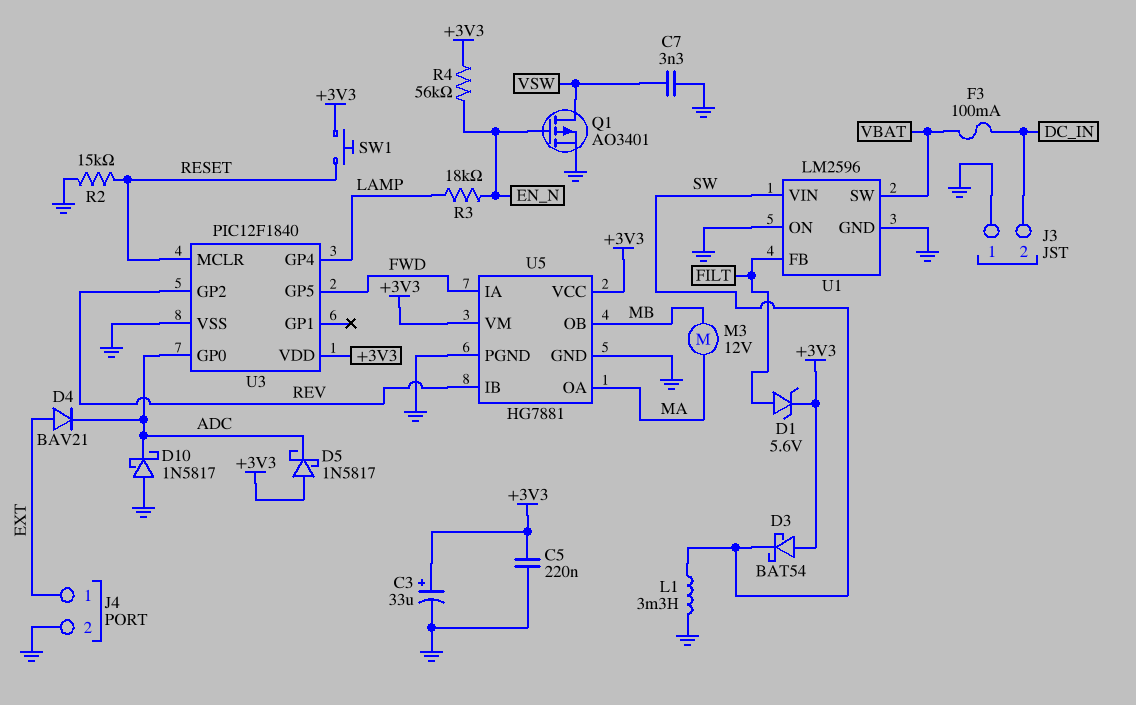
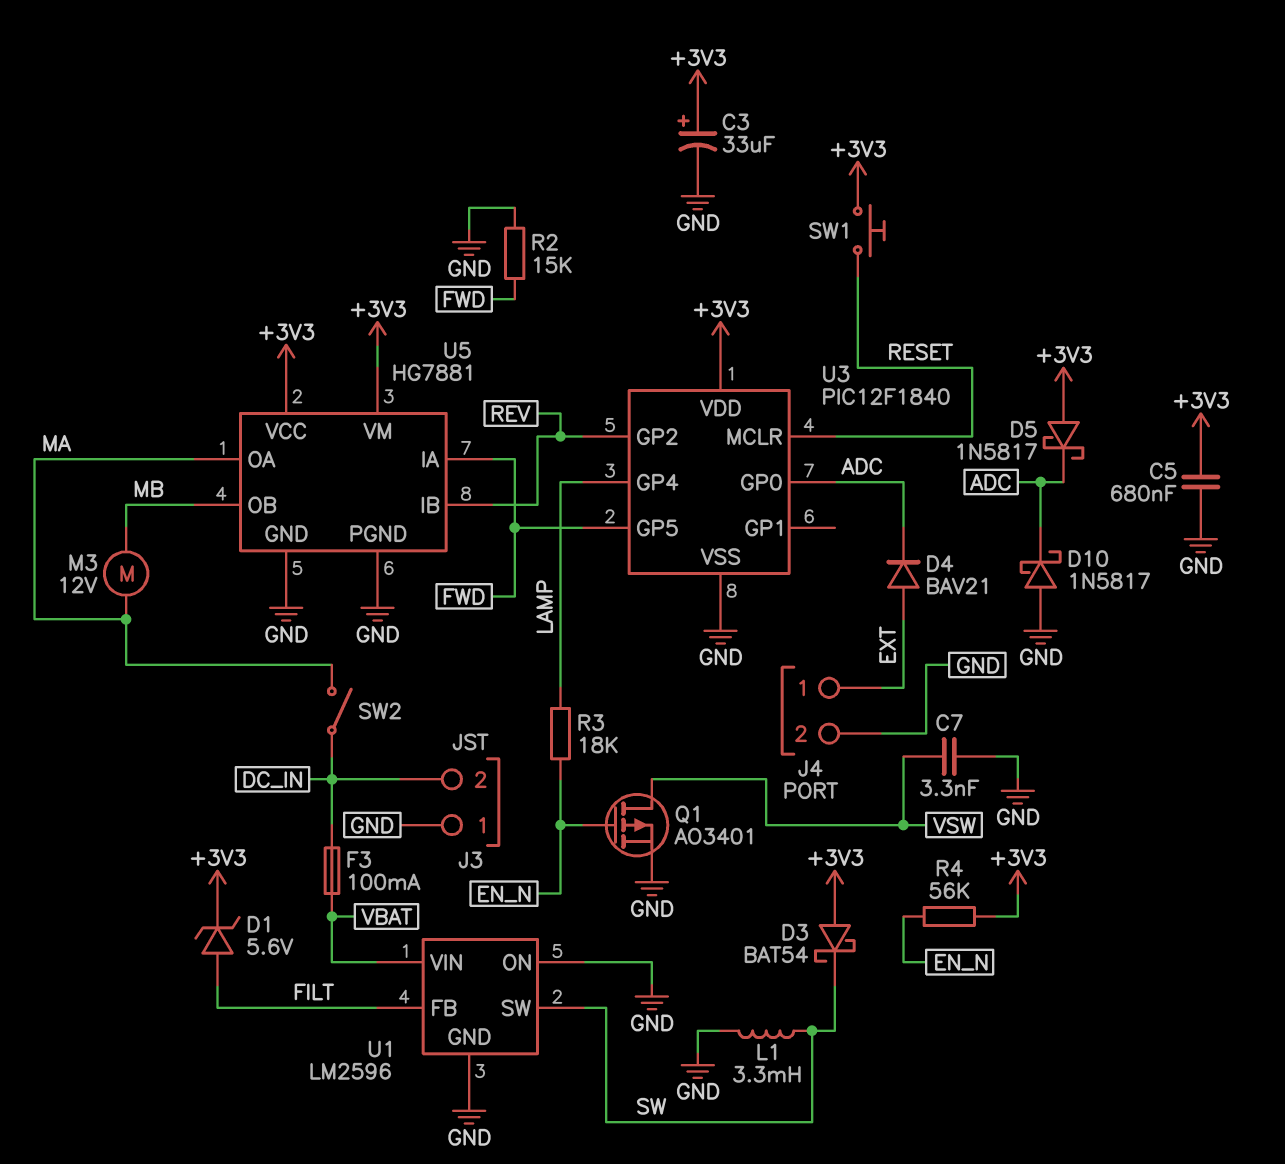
C5: 220nF (+3V3, GND) -> 680nF (+3V3, GND)
R2: 15k (GND, RESET) -> 15k (FWD, GND)
SW2: none -> switch (DC_IN, MA)
U1 pin SW: VBAT -> SW
U1 pin VIN: SW -> VBAT

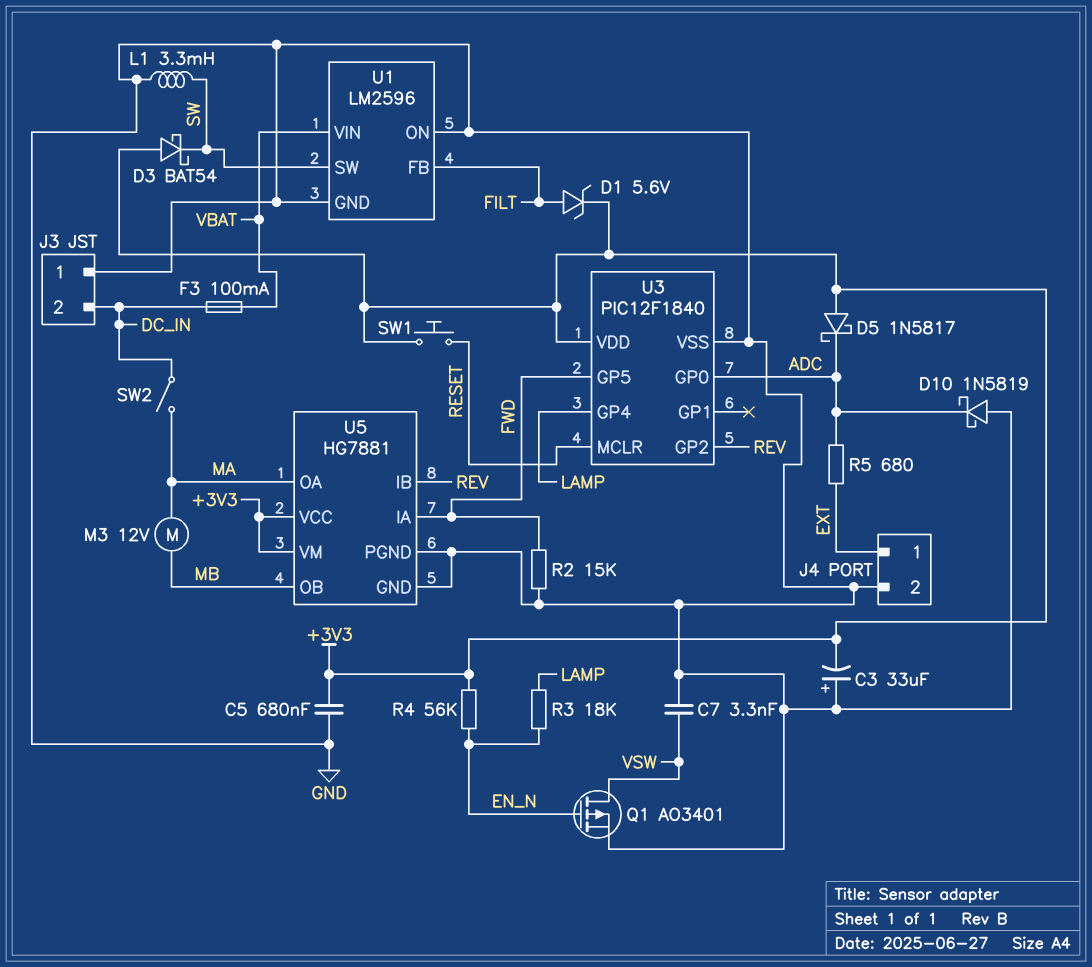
C3: 33uF (plus +3V3, minus GND) -> 33uF (plus GND, minus +3V3)
D4: diode BAV21 (A EXT, K ADC) -> none
D10: schottky 1N5817 (A GND, K ADC) -> schottky 1N5819 (A GND, K ADC)
R5: none -> 680 (ADC, EXT)

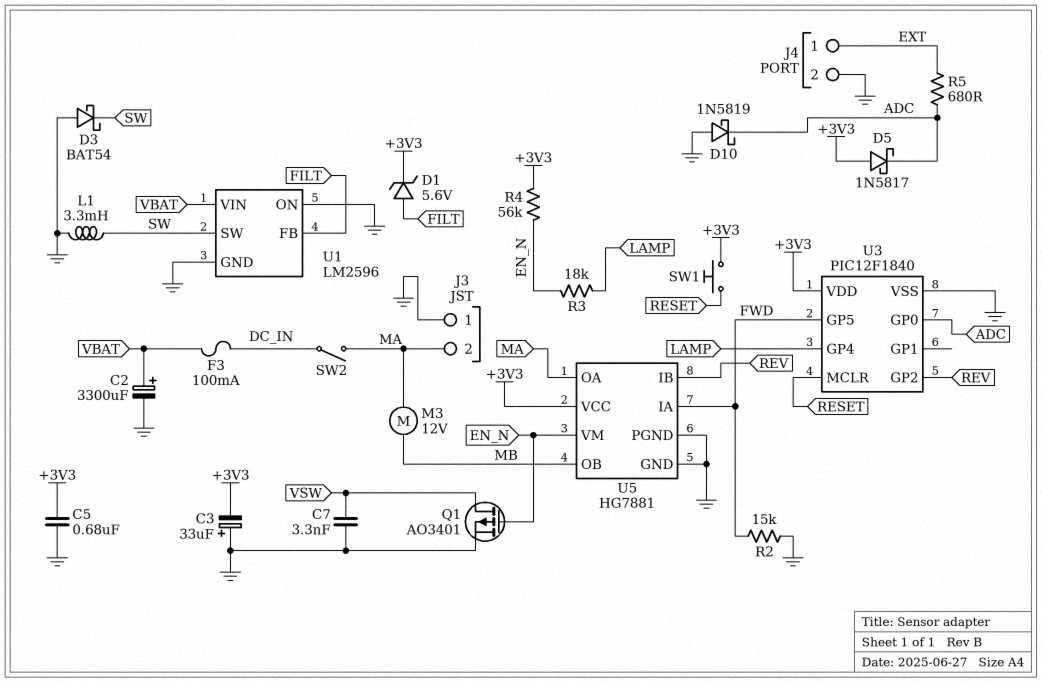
C2: none -> 3300uF (plus VBAT, minus GND)
D3: schottky BAT54 (A +3V3, K SW) -> schottky BAT54 (A GND, K SW)
J3 pin 2: DC_IN -> MA
U5 pin VM: +3V3 -> EN_N

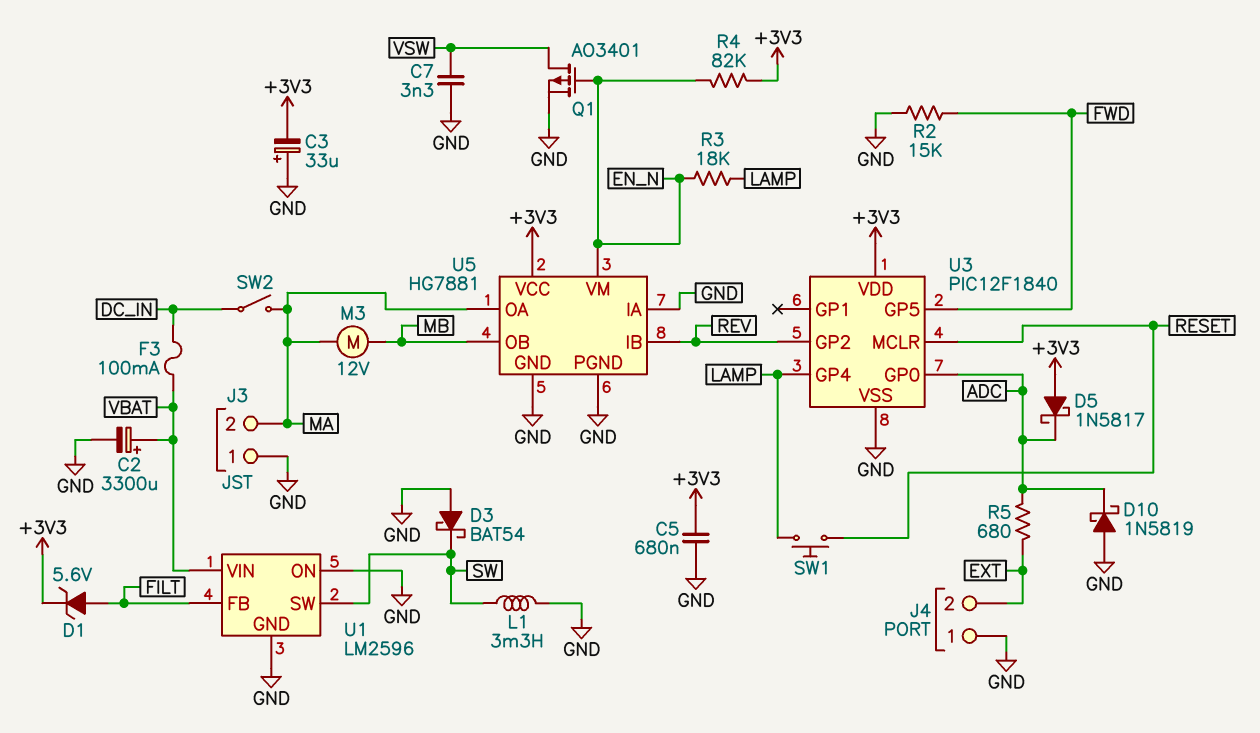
J4 pin 1: EXT -> GND
J4 pin 2: GND -> EXT
R4: 56k (+3V3, EN_N) -> 82k (+3V3, EN_N)
SW1: button (+3V3, RESET) -> button (LAMP, RESET)
U5 pin IA: FWD -> GND

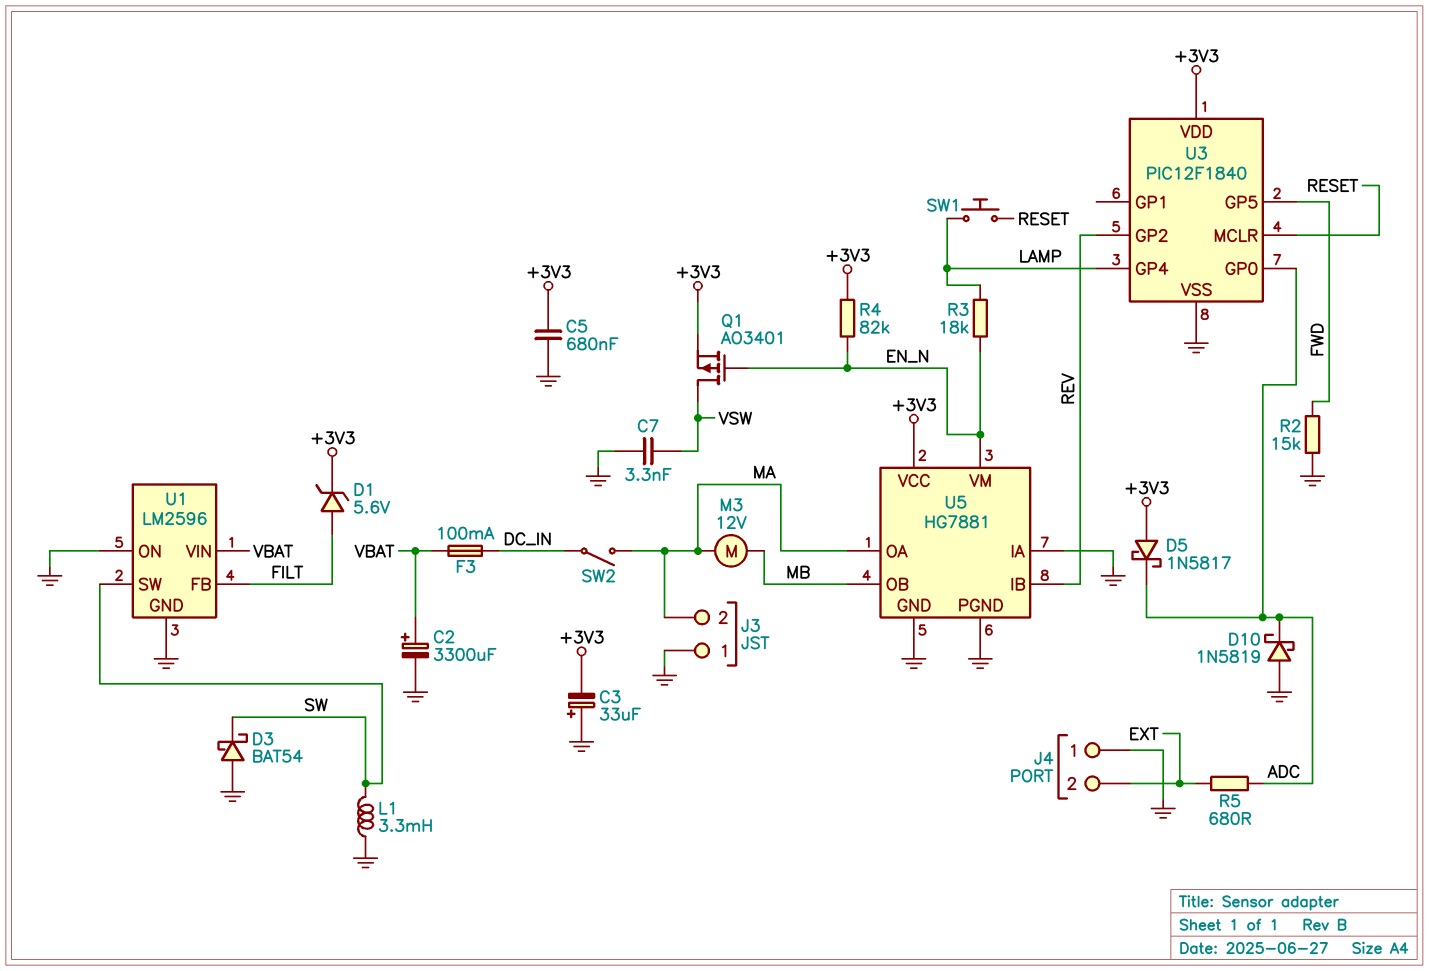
Q1: PMOS AO3401 (G EN_N, D VSW, S GND) -> PMOS AO3401 (G EN_N, D VSW, S +3V3)

